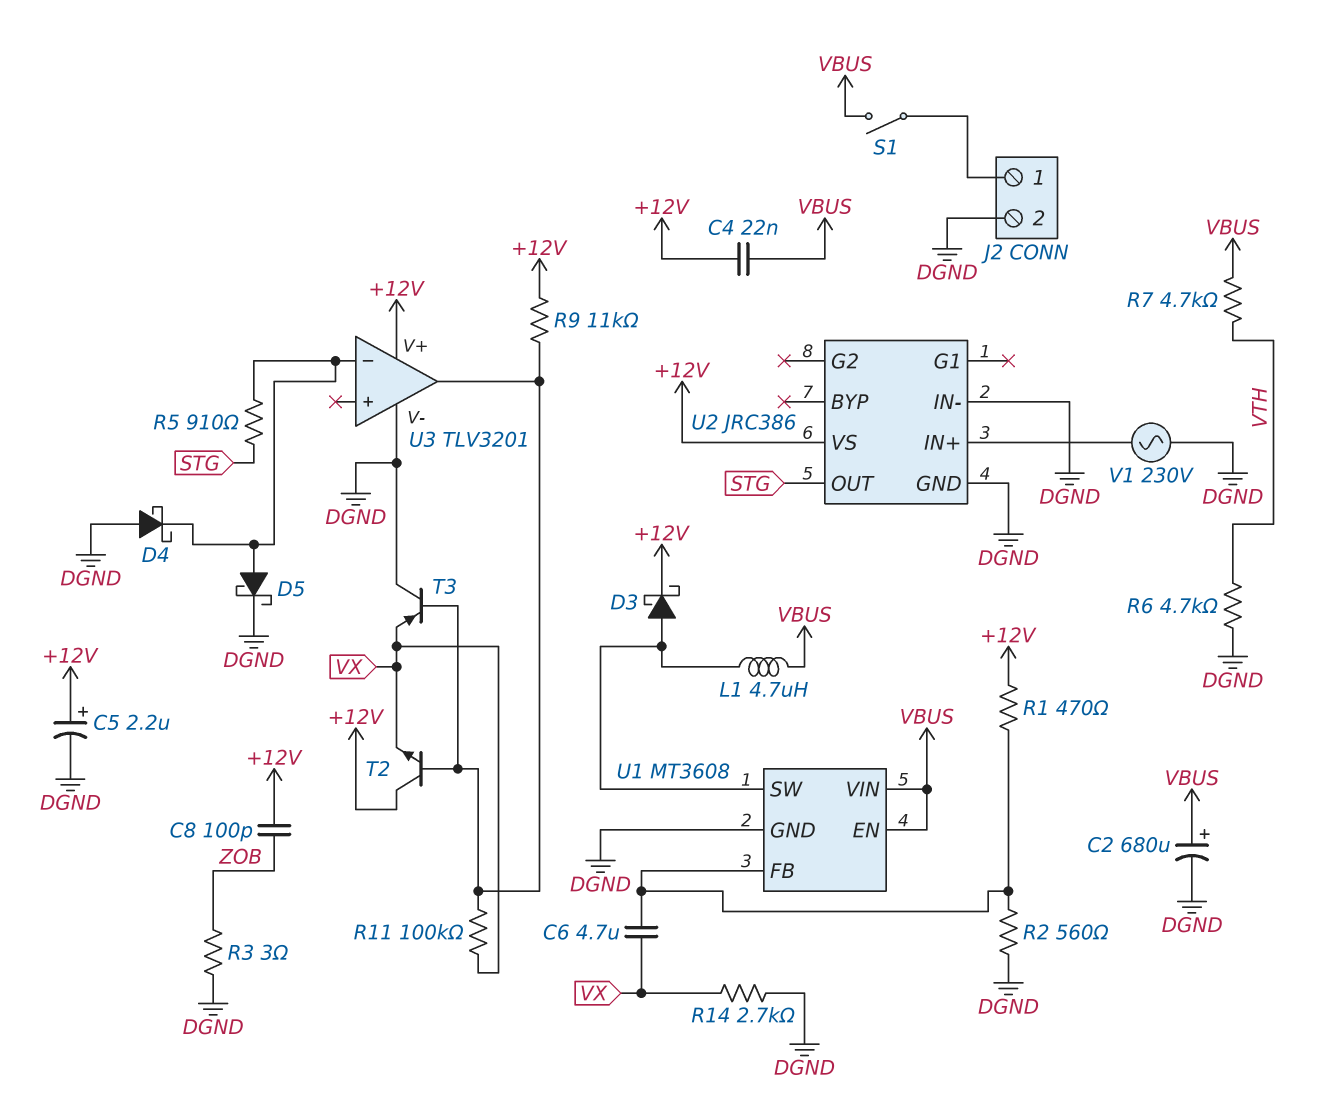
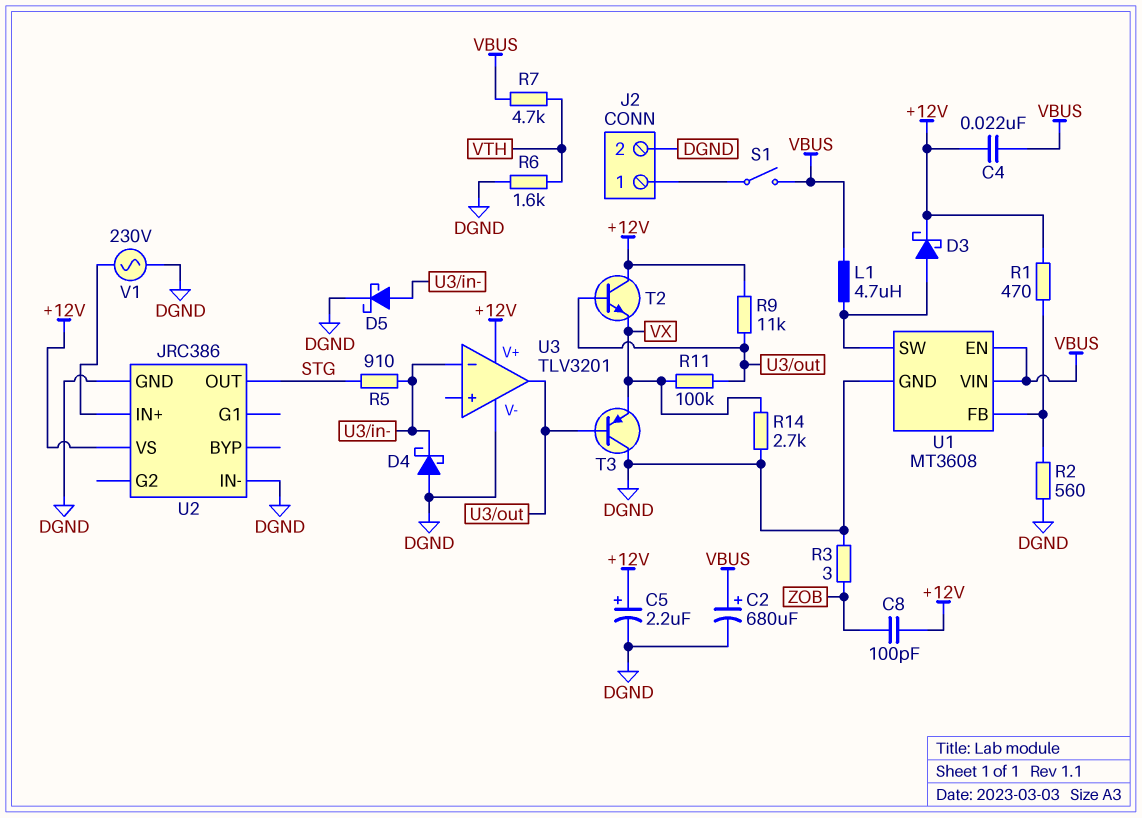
C6: 4.7uF (U1/FB, VX) -> none
R6: 4.7k (DGND, VTH) -> 1.6k (DGND, VTH)

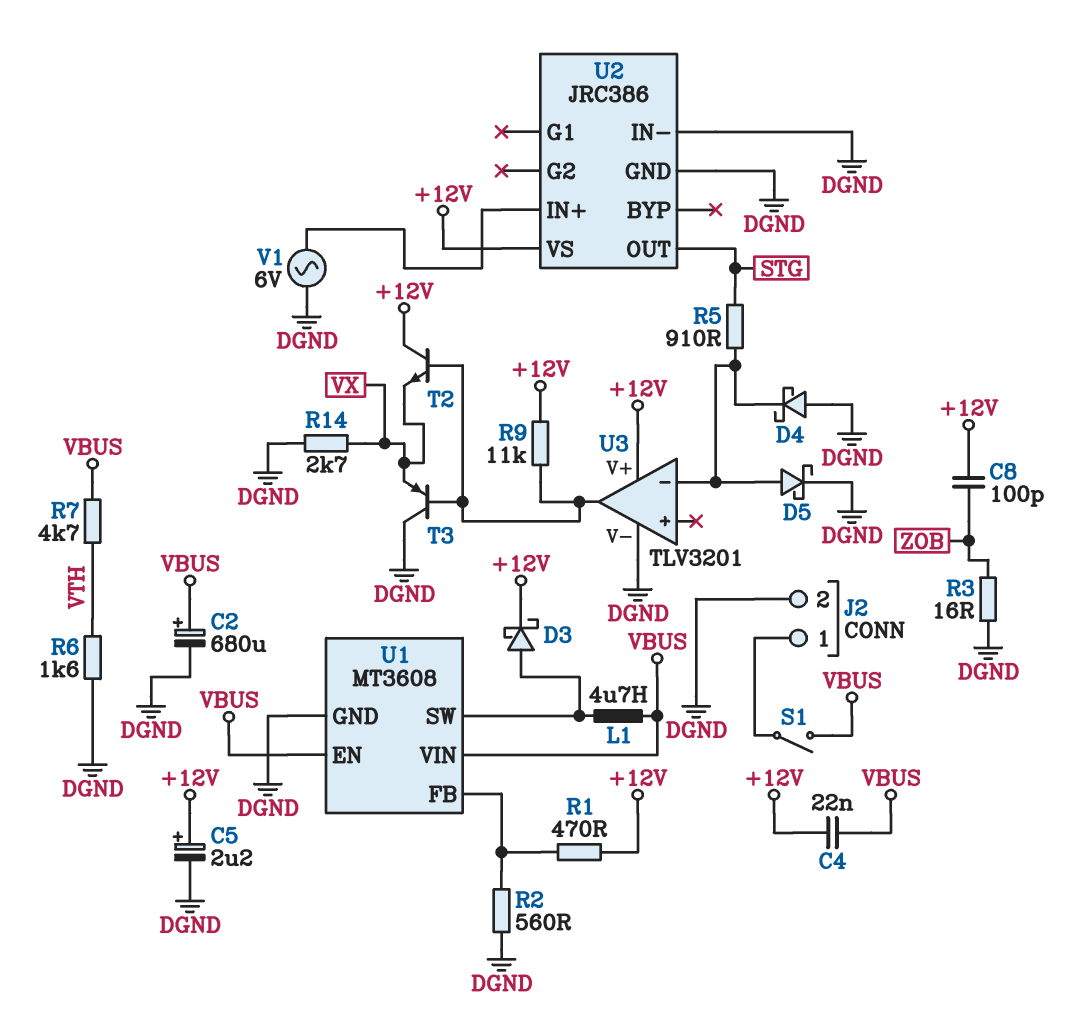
R3: 3 (DGND, ZOB) -> 16 (DGND, ZOB)
R11: 100k (U3/out, VX) -> none
V1: AC 230V (DGND, U2/IN+) -> AC 6V (DGND, U2/IN+)

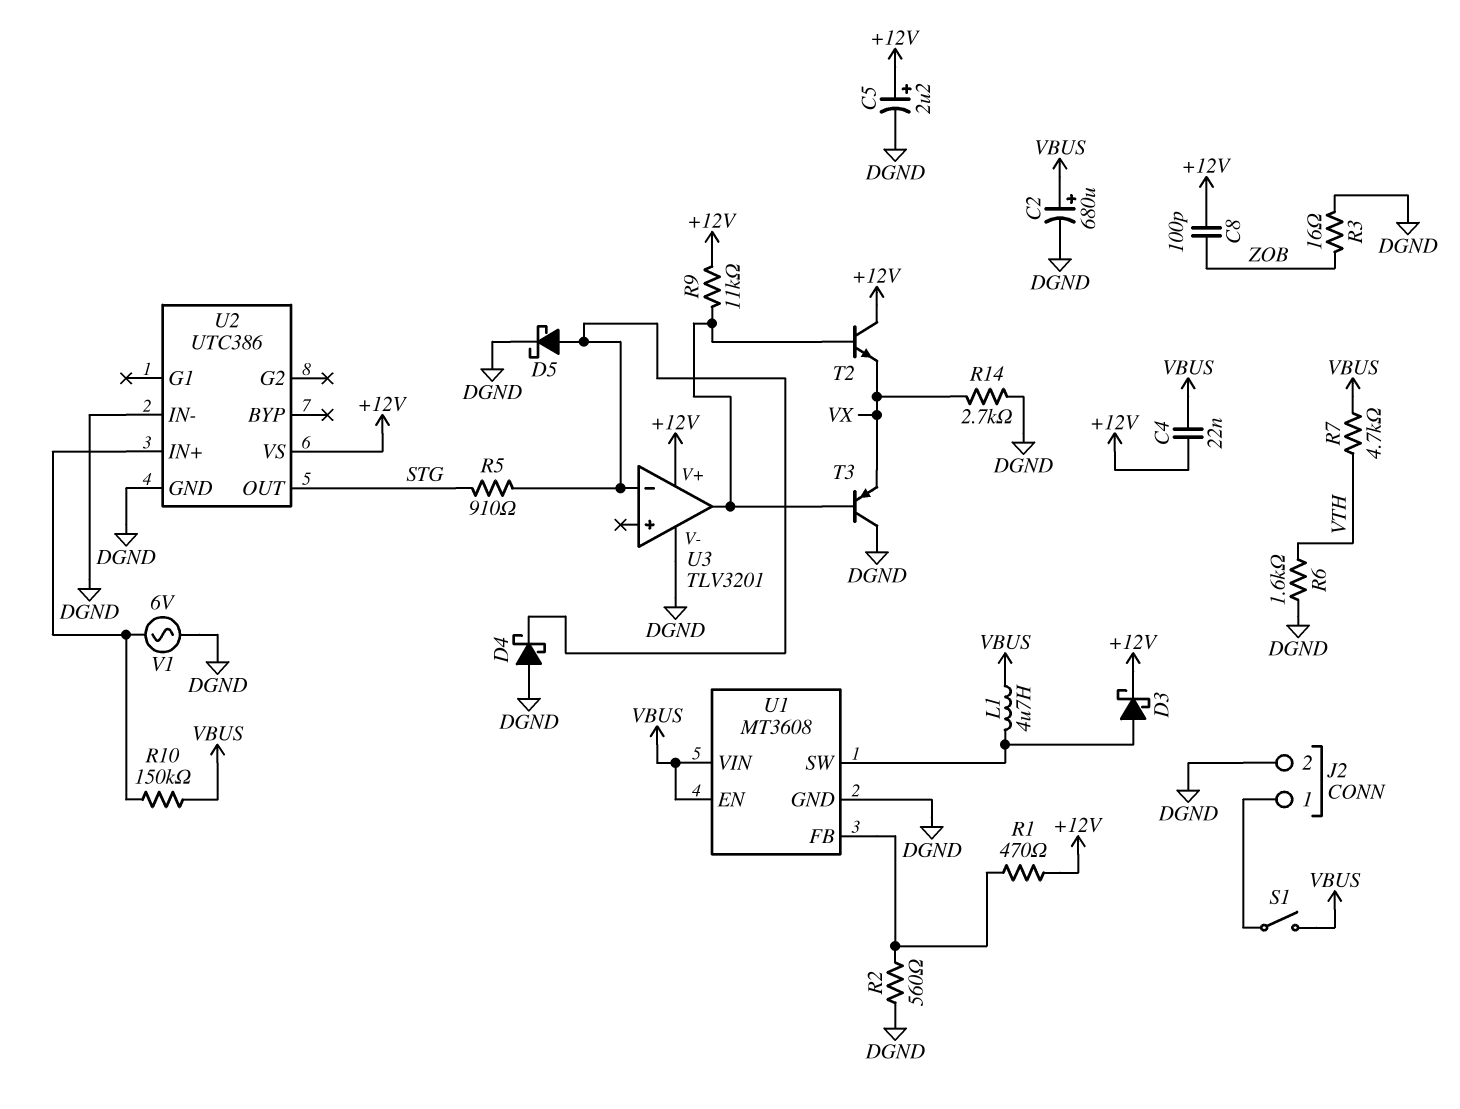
R10: none -> 150k (U2/IN+, VBUS)
U2: JRC386 -> UTC386

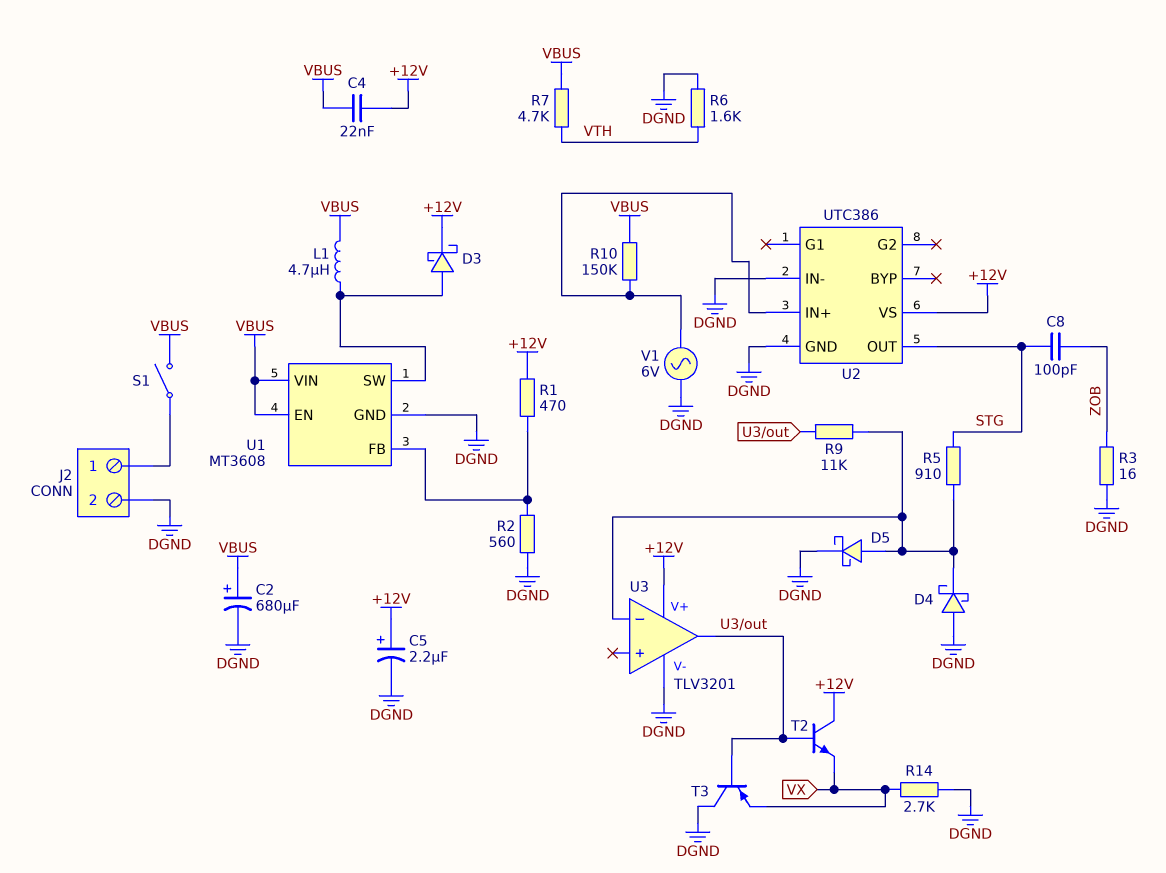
C8: 100pF (+12V, ZOB) -> 100pF (STG, ZOB)
R9: 11k (+12V, U3/out) -> 11k (U3/in-, U3/out)

